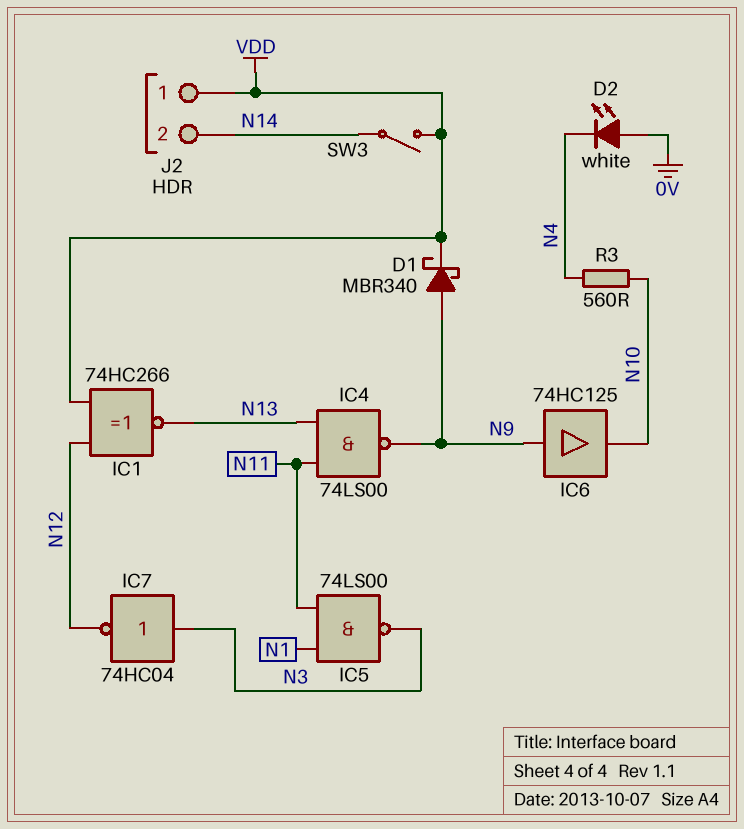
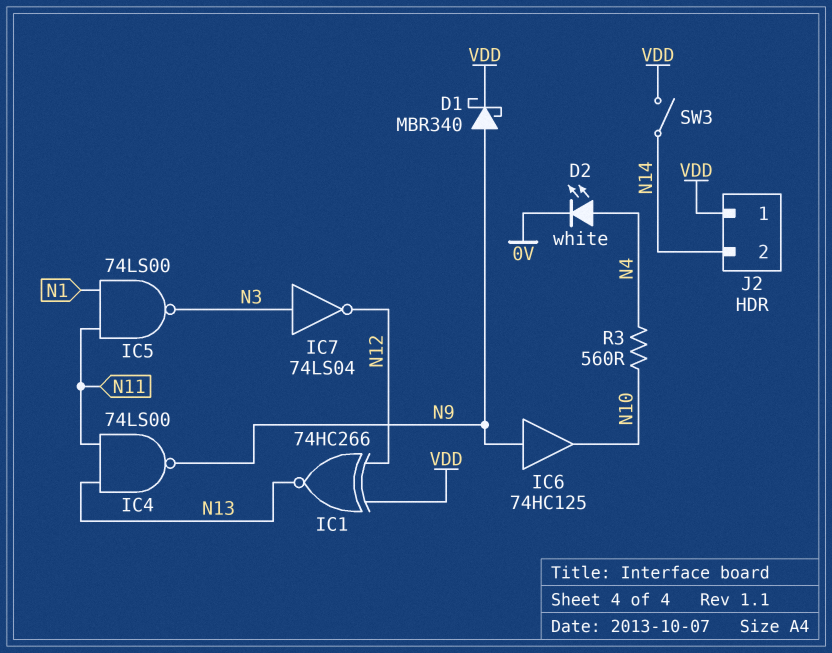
D2: LED white (A 0V, K N4) -> LED white (A N4, K 0V)
IC7: NOT 74HC04 (in N3, out N12) -> NOT 74LS04 (in N3, out N12)

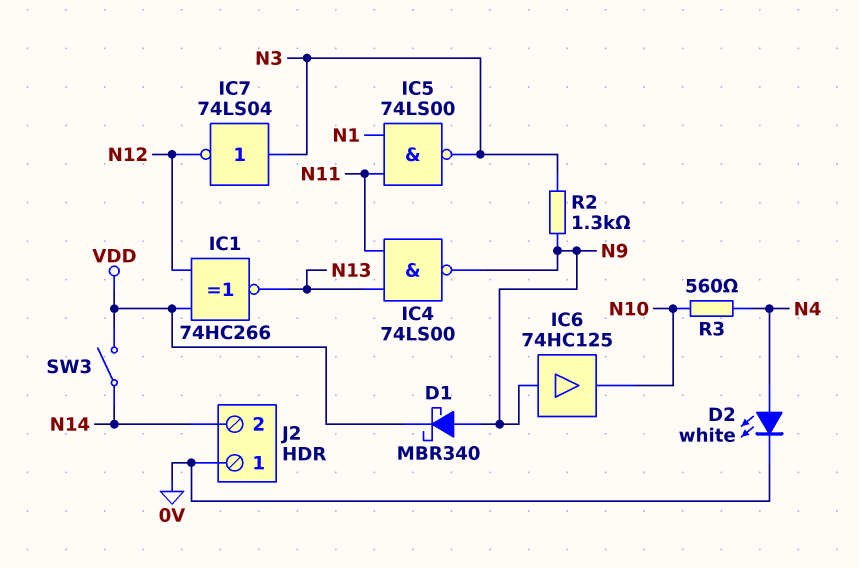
J2 pin 1: VDD -> 0V
R2: none -> 1.3k (N3, N9)

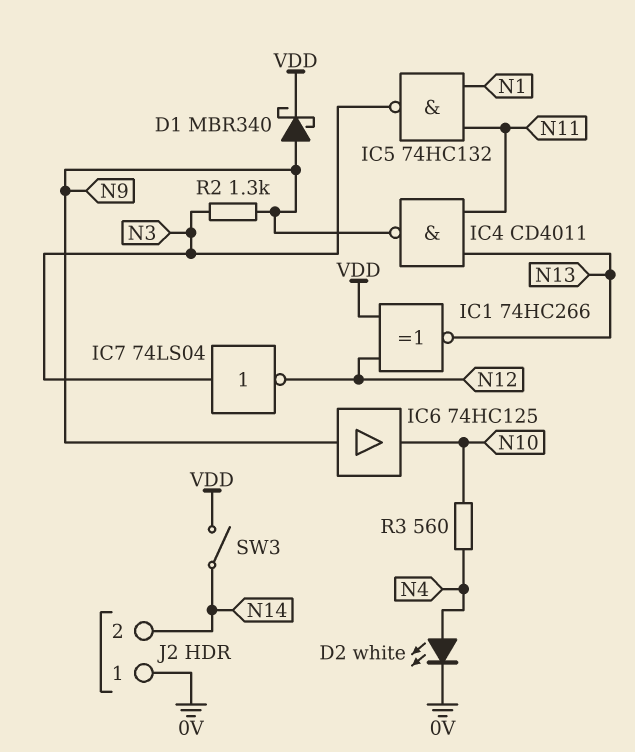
IC4: NAND 74LS00 (in N11, in N13, out N9) -> NAND CD4011 (in N11, in N13, out N9)
IC5: NAND 74LS00 (in N1, in N11, out N3) -> NAND 74HC132 (in N1, in N11, out N3)

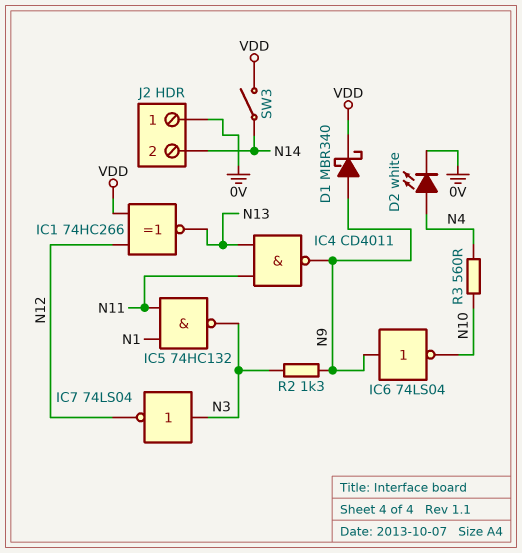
IC6: buffer 74HC125 (in N9, out N10) -> NOT 74LS04 (in N9, out N10)

